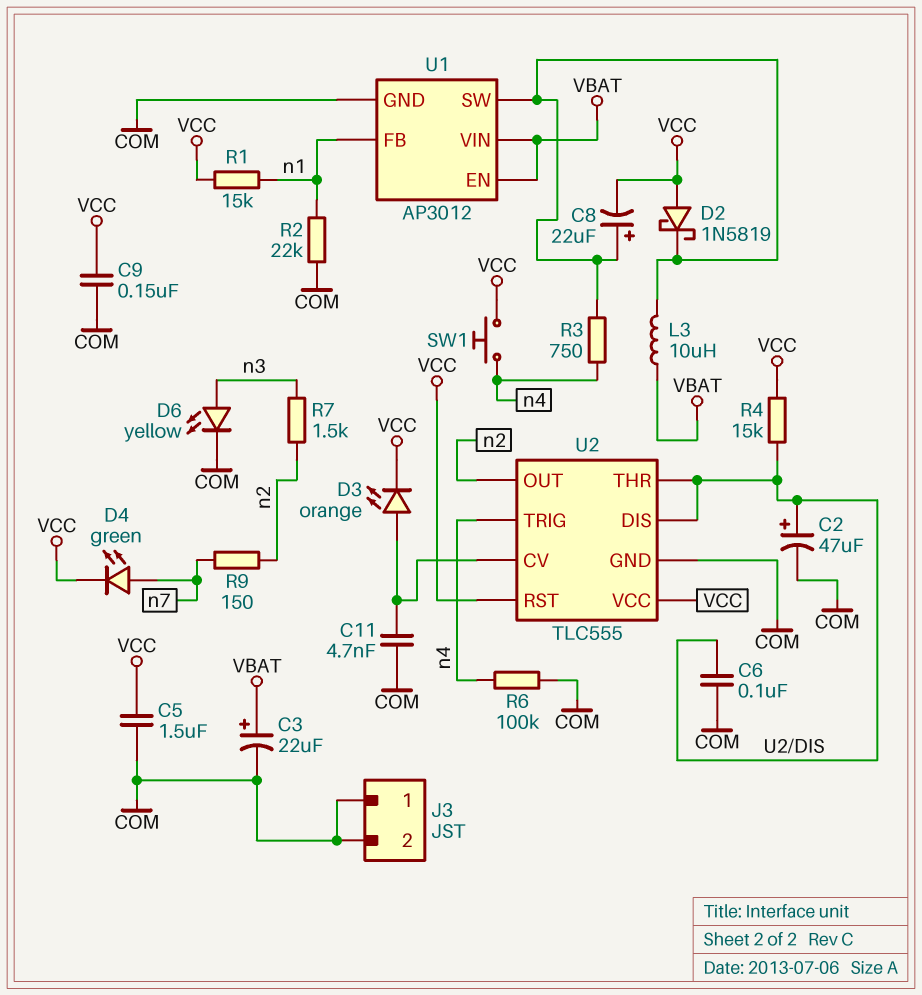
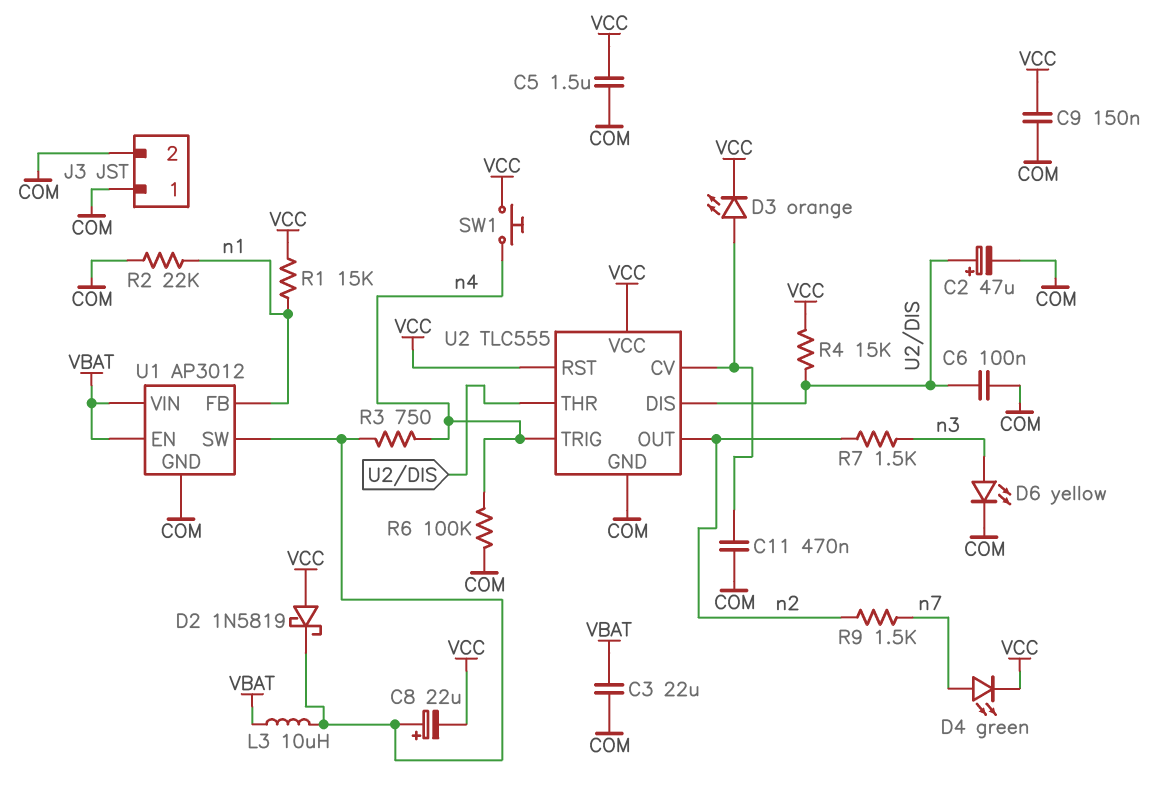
C3: 22uF (plus VBAT, minus COM) -> 22uF (COM, VBAT)
C11: 4.7nF (COM, U2/CV) -> 470nF (COM, U2/CV)
R9: 150 (n2, n7) -> 1.5k (n2, n7)

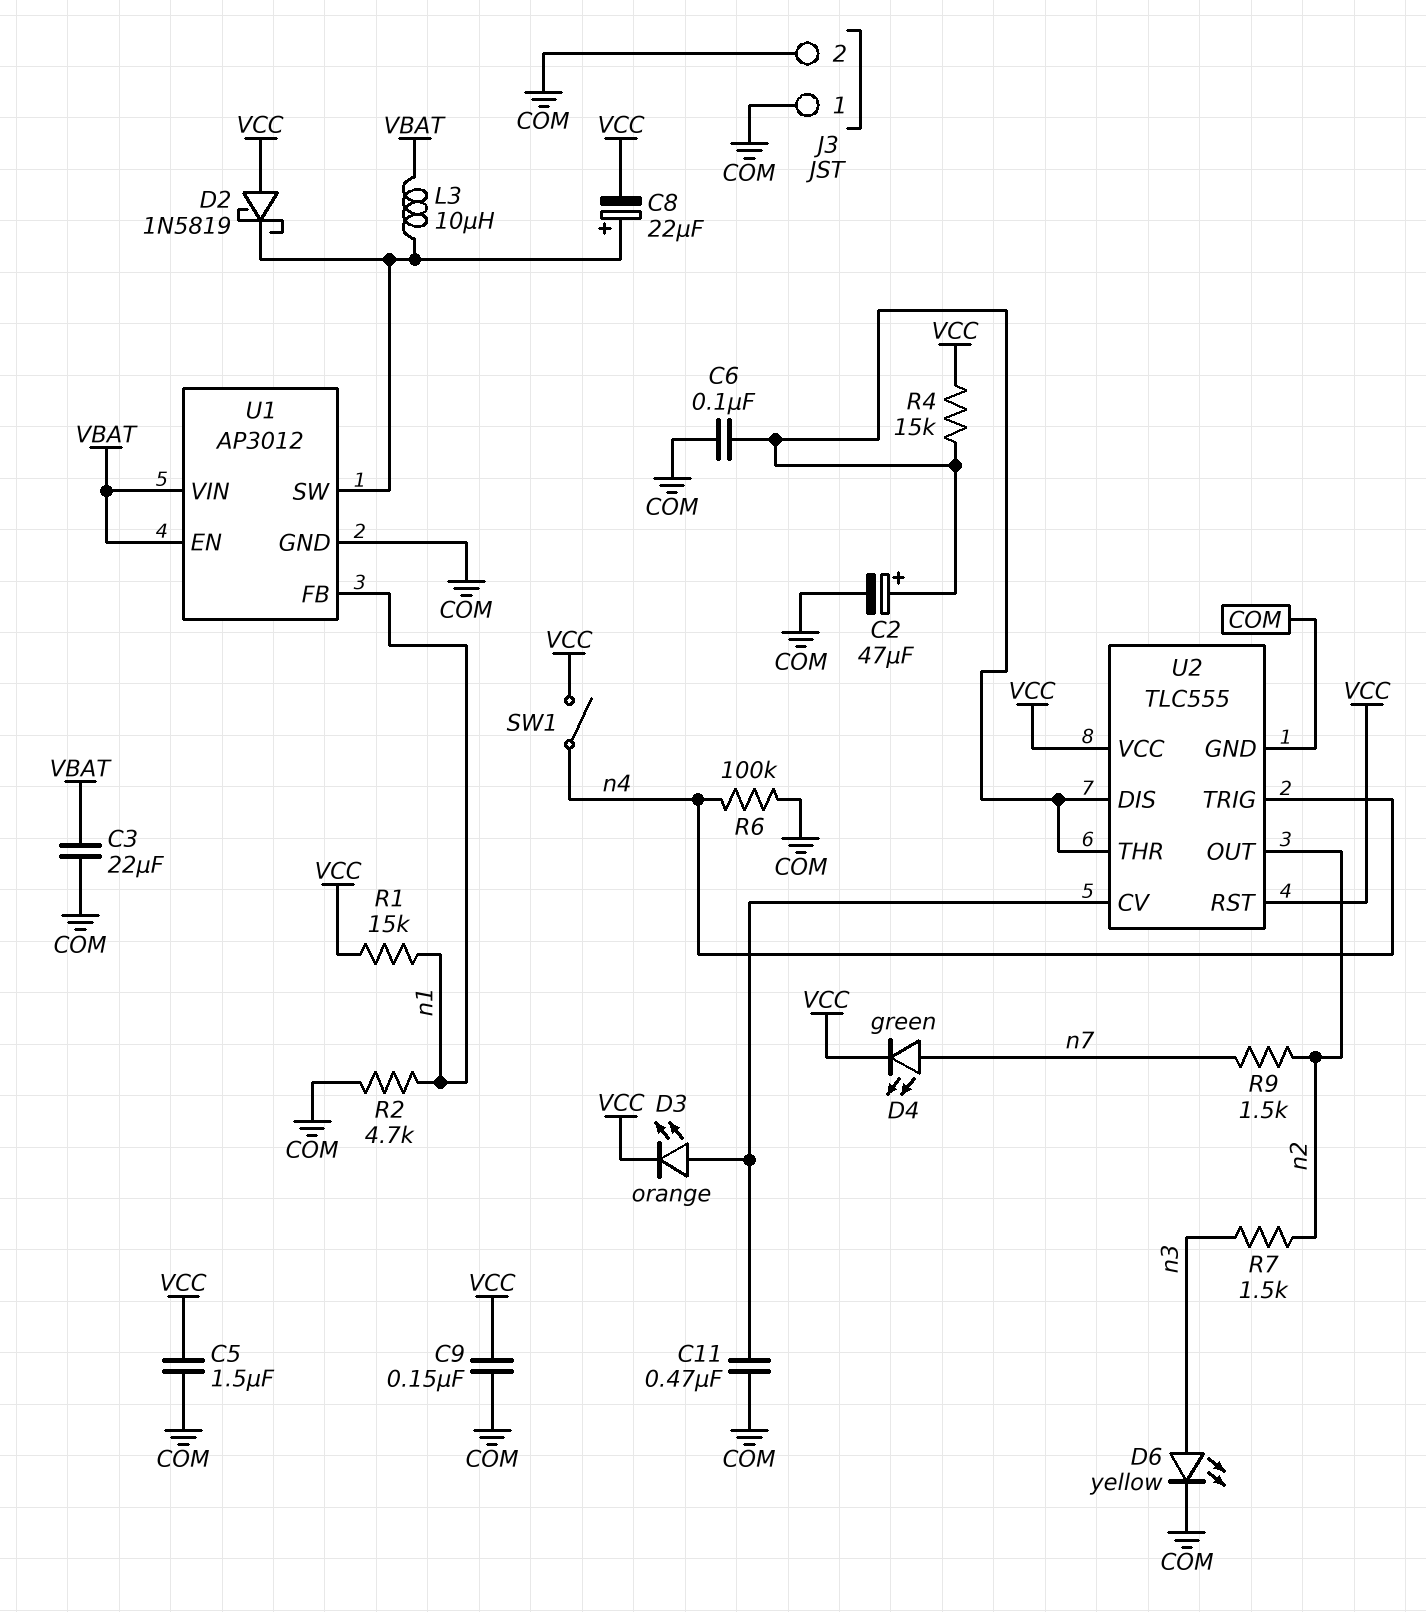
R2: 22k (COM, n1) -> 4.7k (COM, n1)
R3: 750 (U1/SW, n4) -> none
SW1: button (VCC, n4) -> switch (VCC, n4)

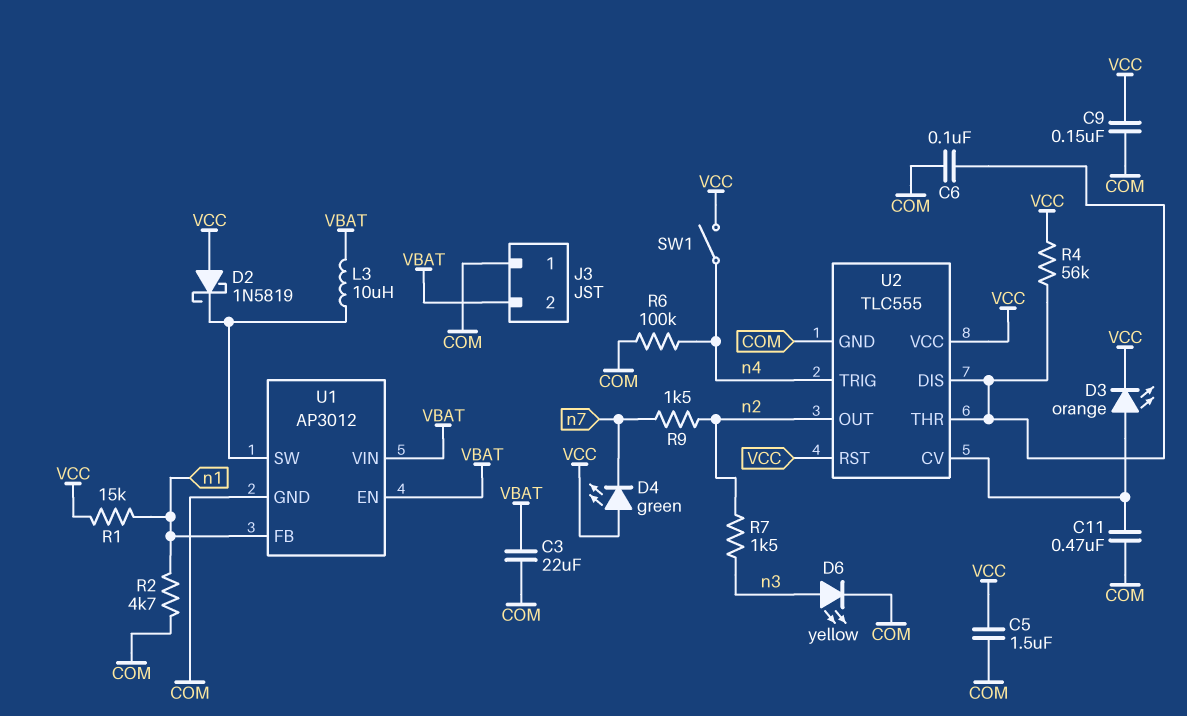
C2: 47uF (plus U2/DIS, minus COM) -> none
C8: 22uF (plus U1/SW, minus VCC) -> none
D4: LED green (A n7, K VCC) -> LED green (A VCC, K n7)
J3 pin 2: COM -> VBAT
R4: 15k (U2/DIS, VCC) -> 56k (U2/DIS, VCC)

